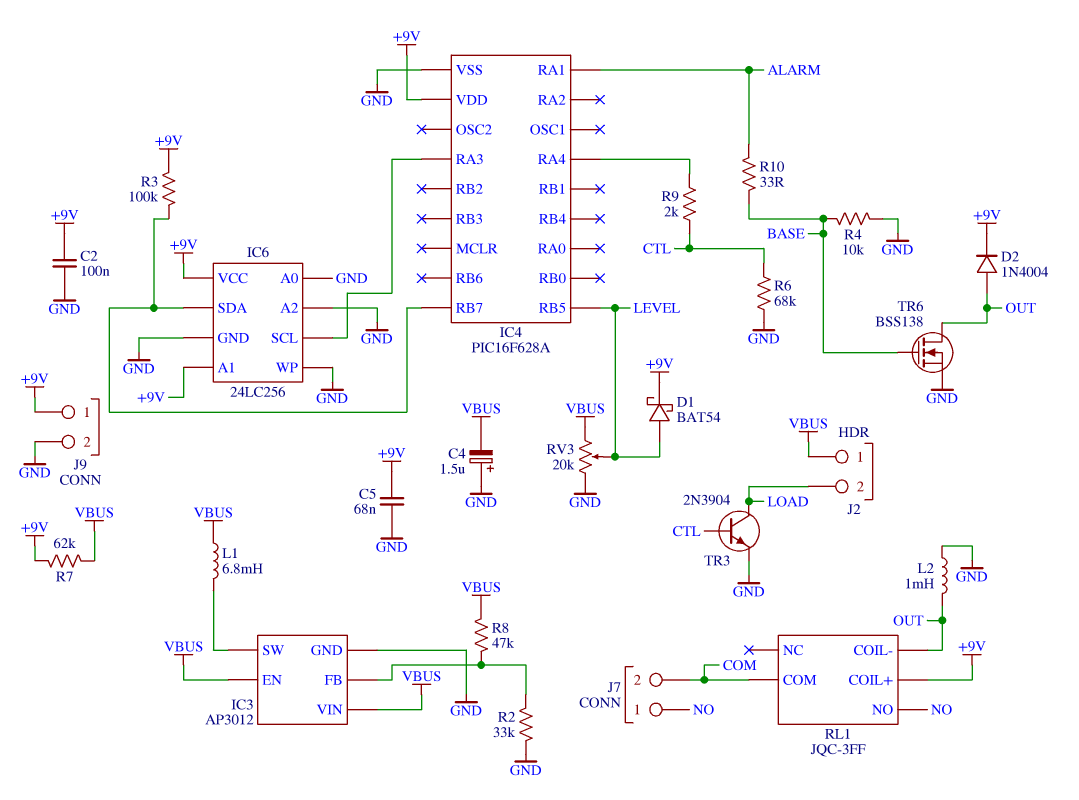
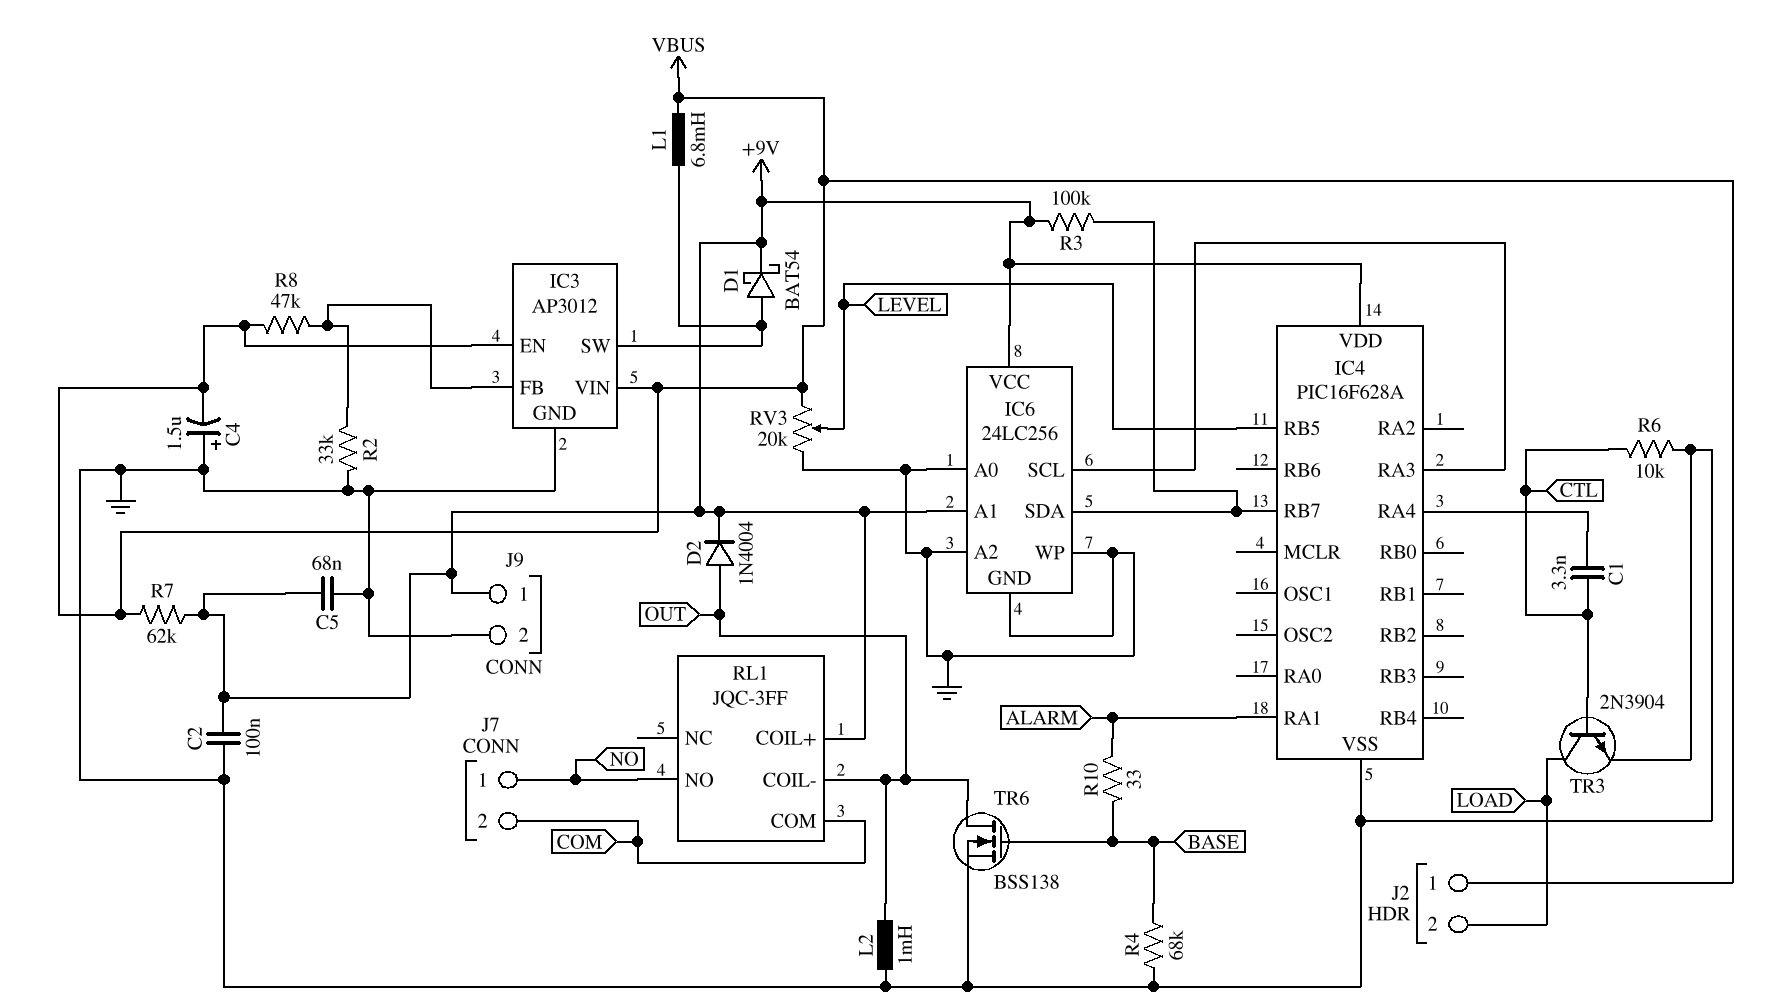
C1: none -> 3.3nF (CTL, IC4/RA4)
D1: schottky BAT54 (A LEVEL, K +9V) -> schottky BAT54 (A IC3/SW, K +9V)
R4: 10k (BASE, GND) -> 68k (BASE, GND)
R6: 68k (CTL, GND) -> 10k (CTL, GND)
R9: 2k (CTL, IC4/RA4) -> none

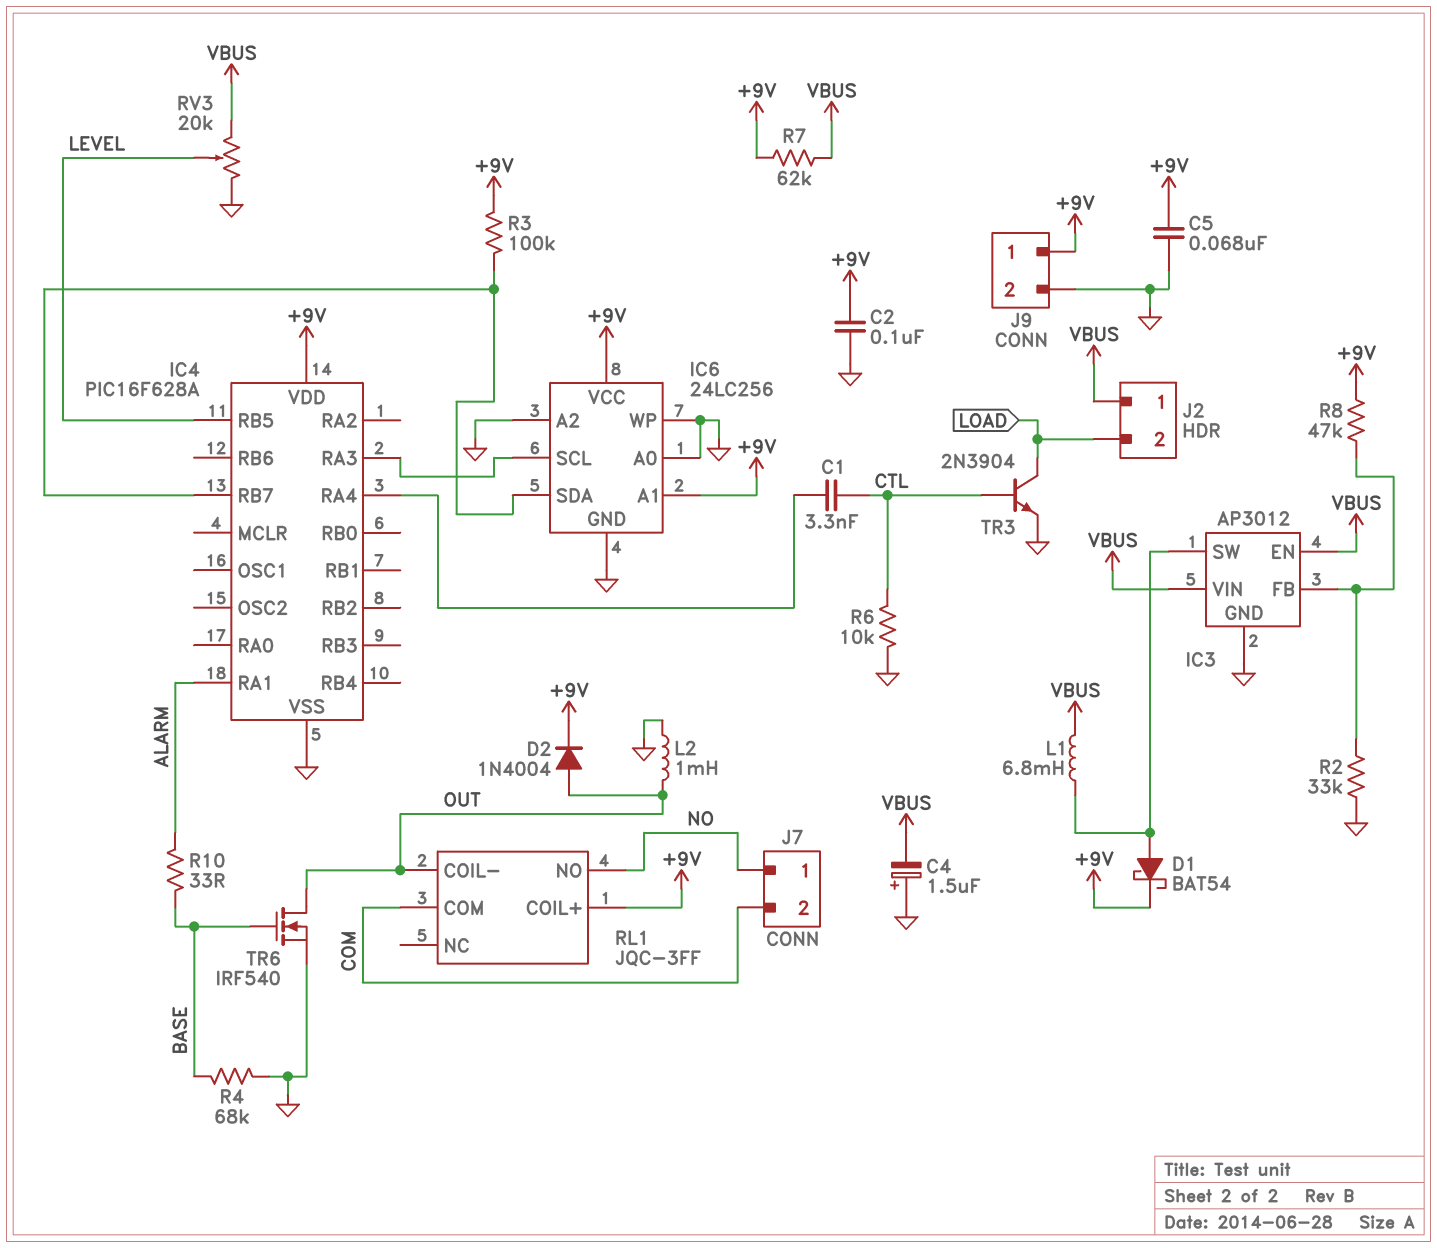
R8: 47k (IC3/FB, VBUS) -> 47k (+9V, IC3/FB)
TR6: NMOS BSS138 (G BASE, D OUT, S GND) -> NMOS IRF540 (G BASE, D OUT, S GND)

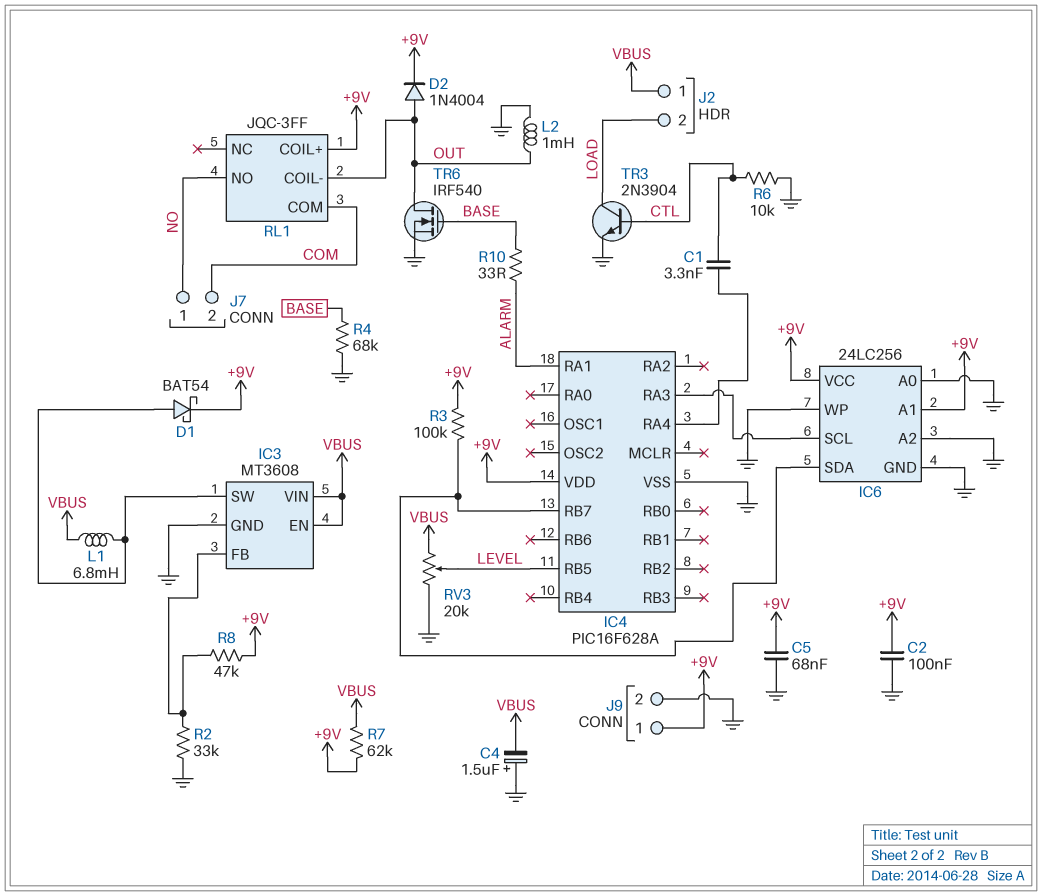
IC3: AP3012 -> MT3608

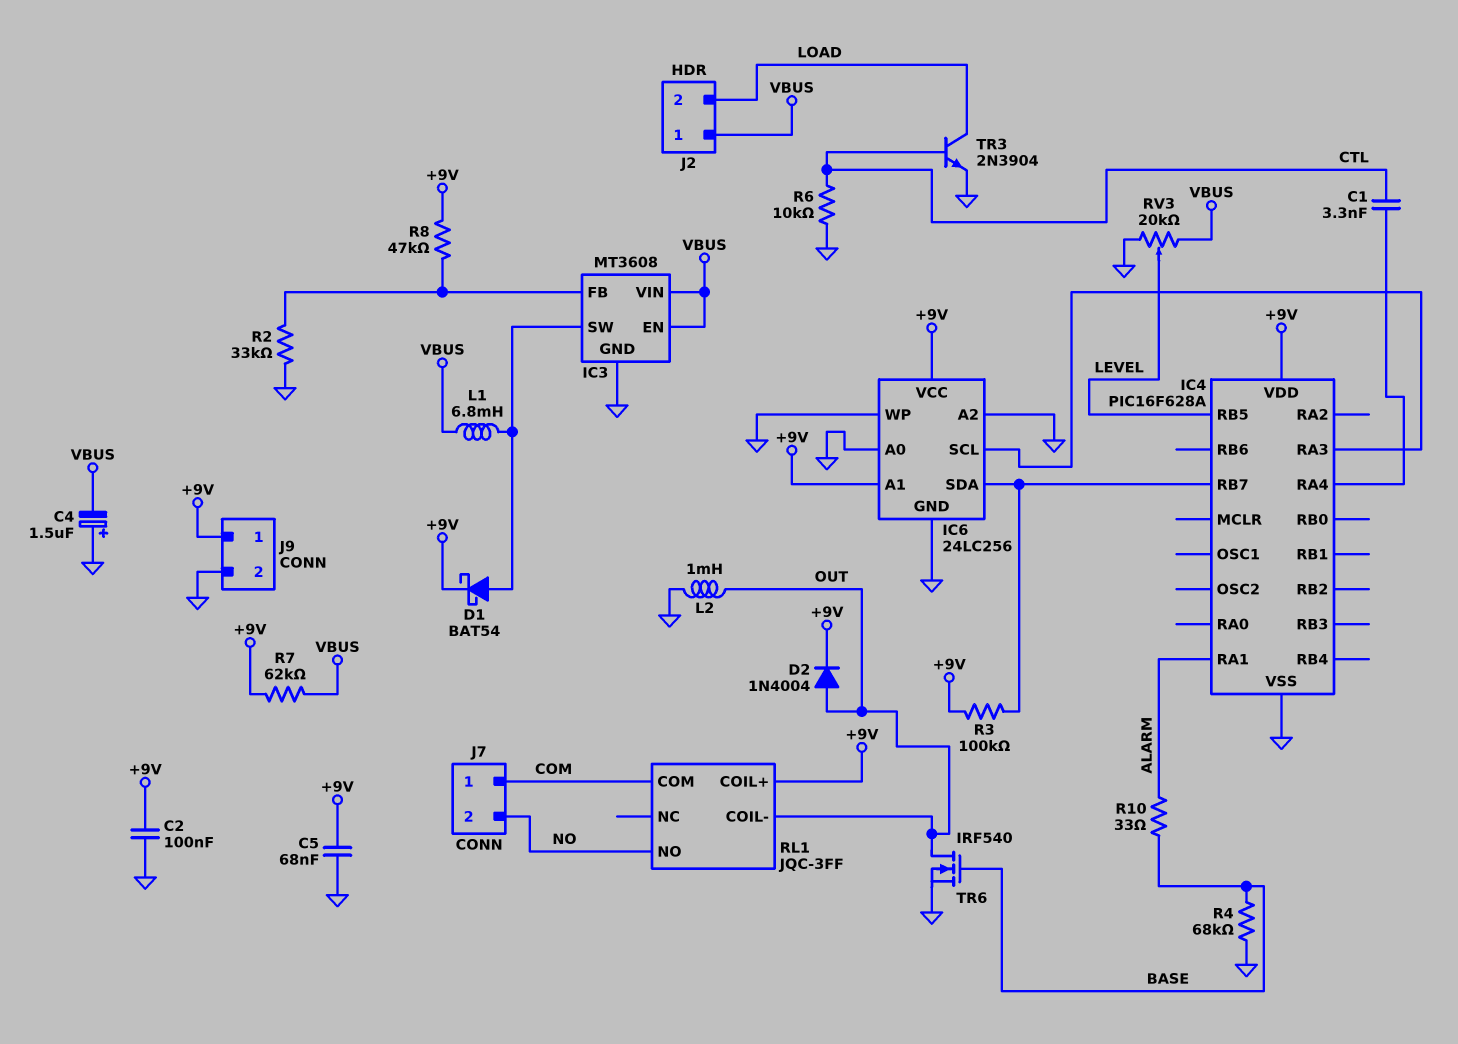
J7 pin 1: NO -> COM
J7 pin 2: COM -> NO

